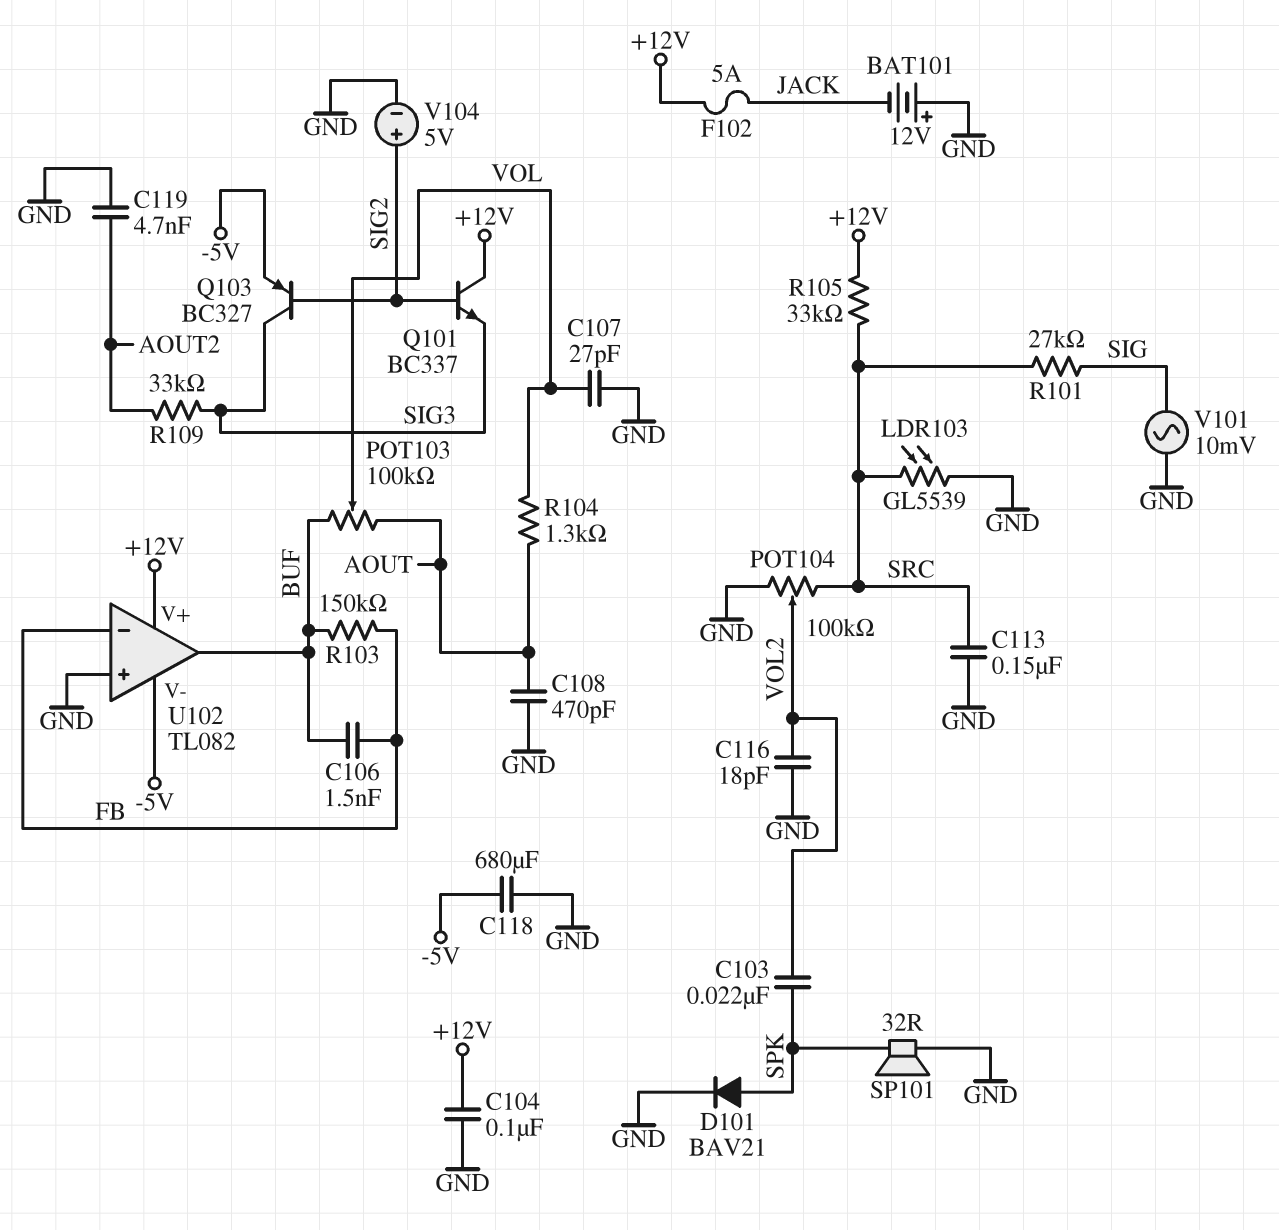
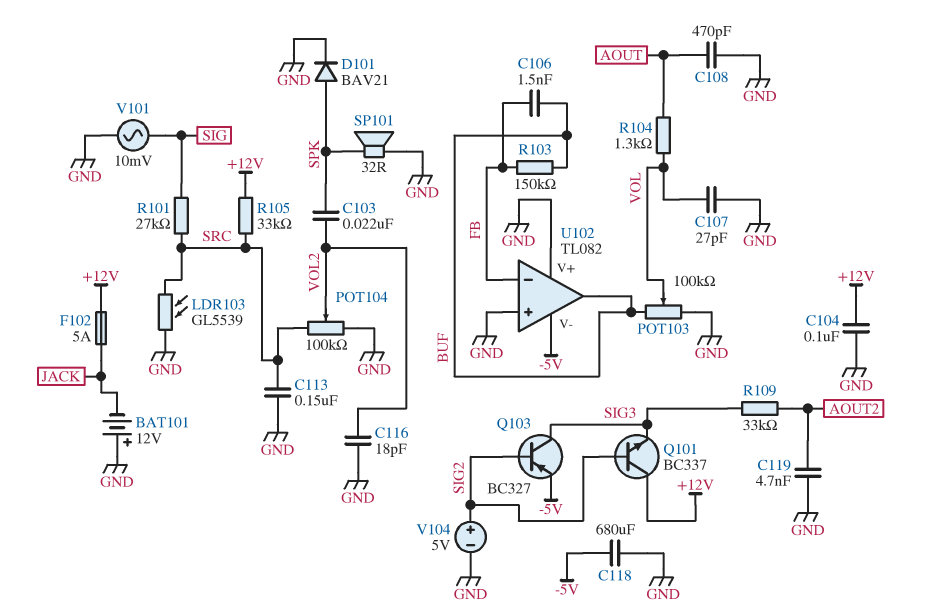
POT103: 100k (AOUT, BUF, wiper VOL) -> 100k (BUF, GND, wiper VOL)
U102 pin V+: +12V -> GND

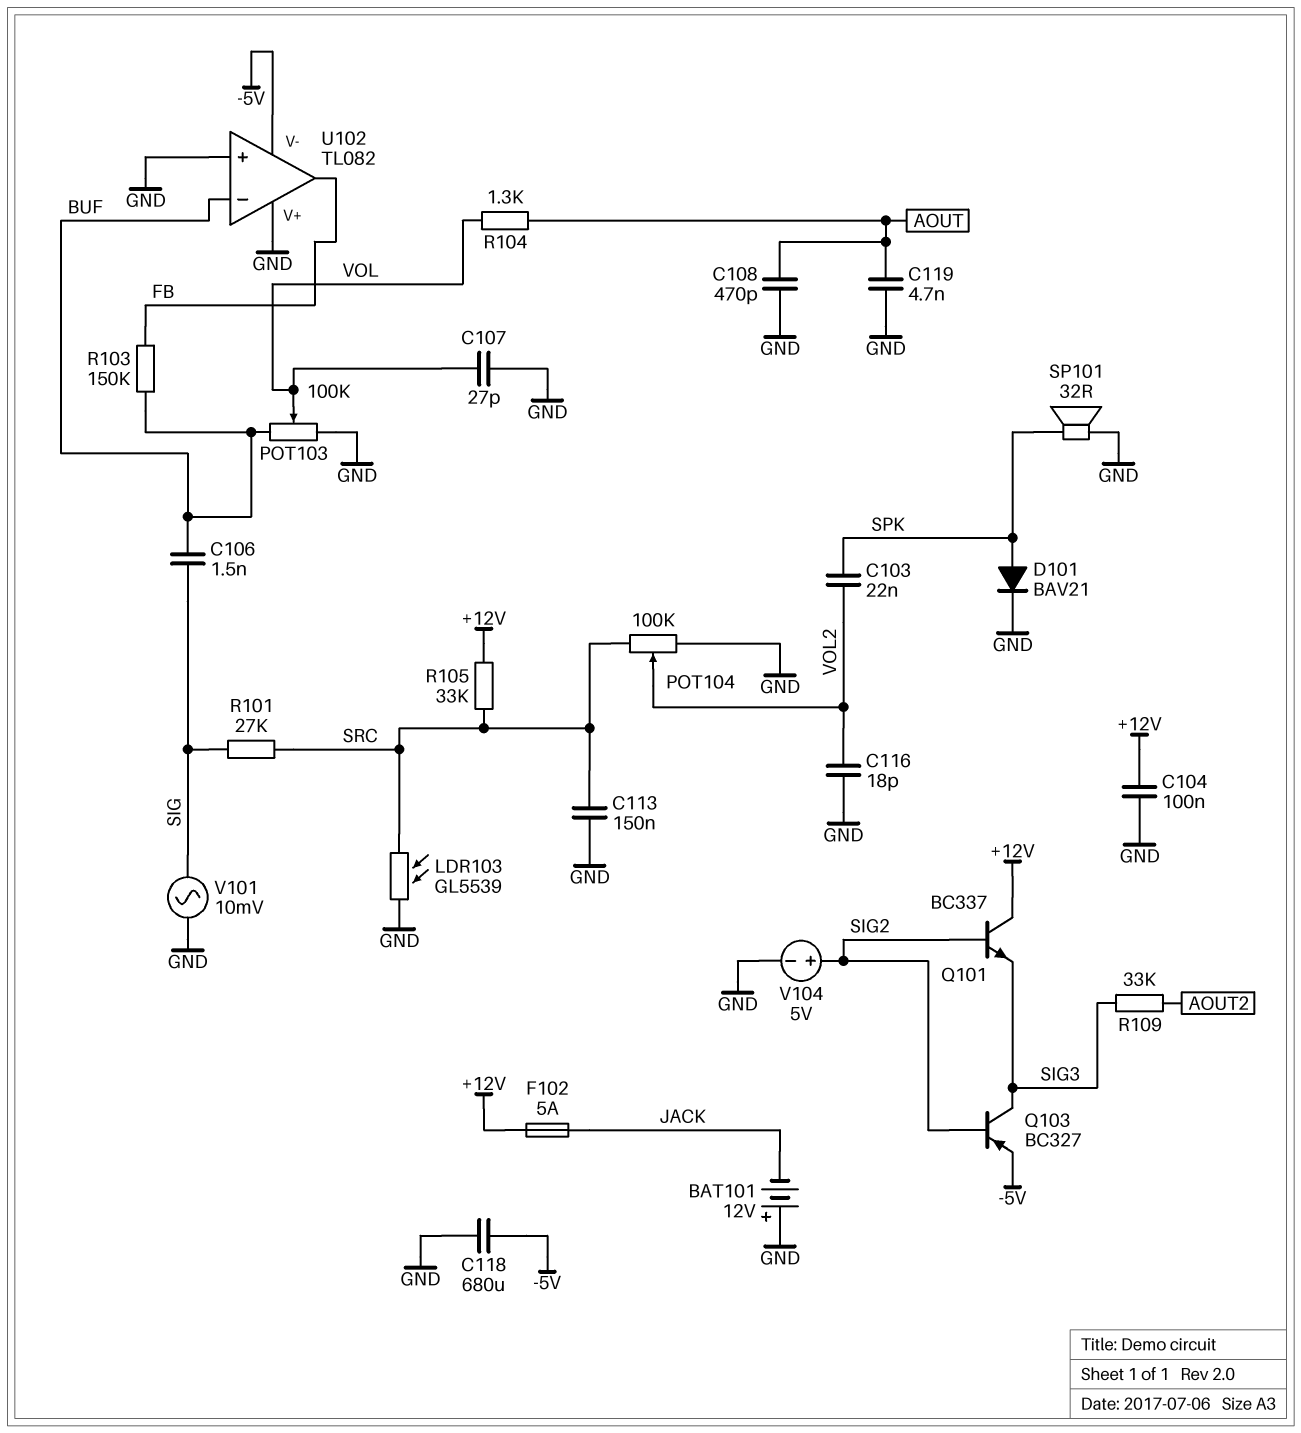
C106: 1.5nF (BUF, FB) -> 1.5nF (BUF, SIG)
C119: 4.7nF (AOUT2, GND) -> 4.7nF (AOUT, GND)
U102 pin in-: FB -> BUF
U102 pin out: BUF -> FB

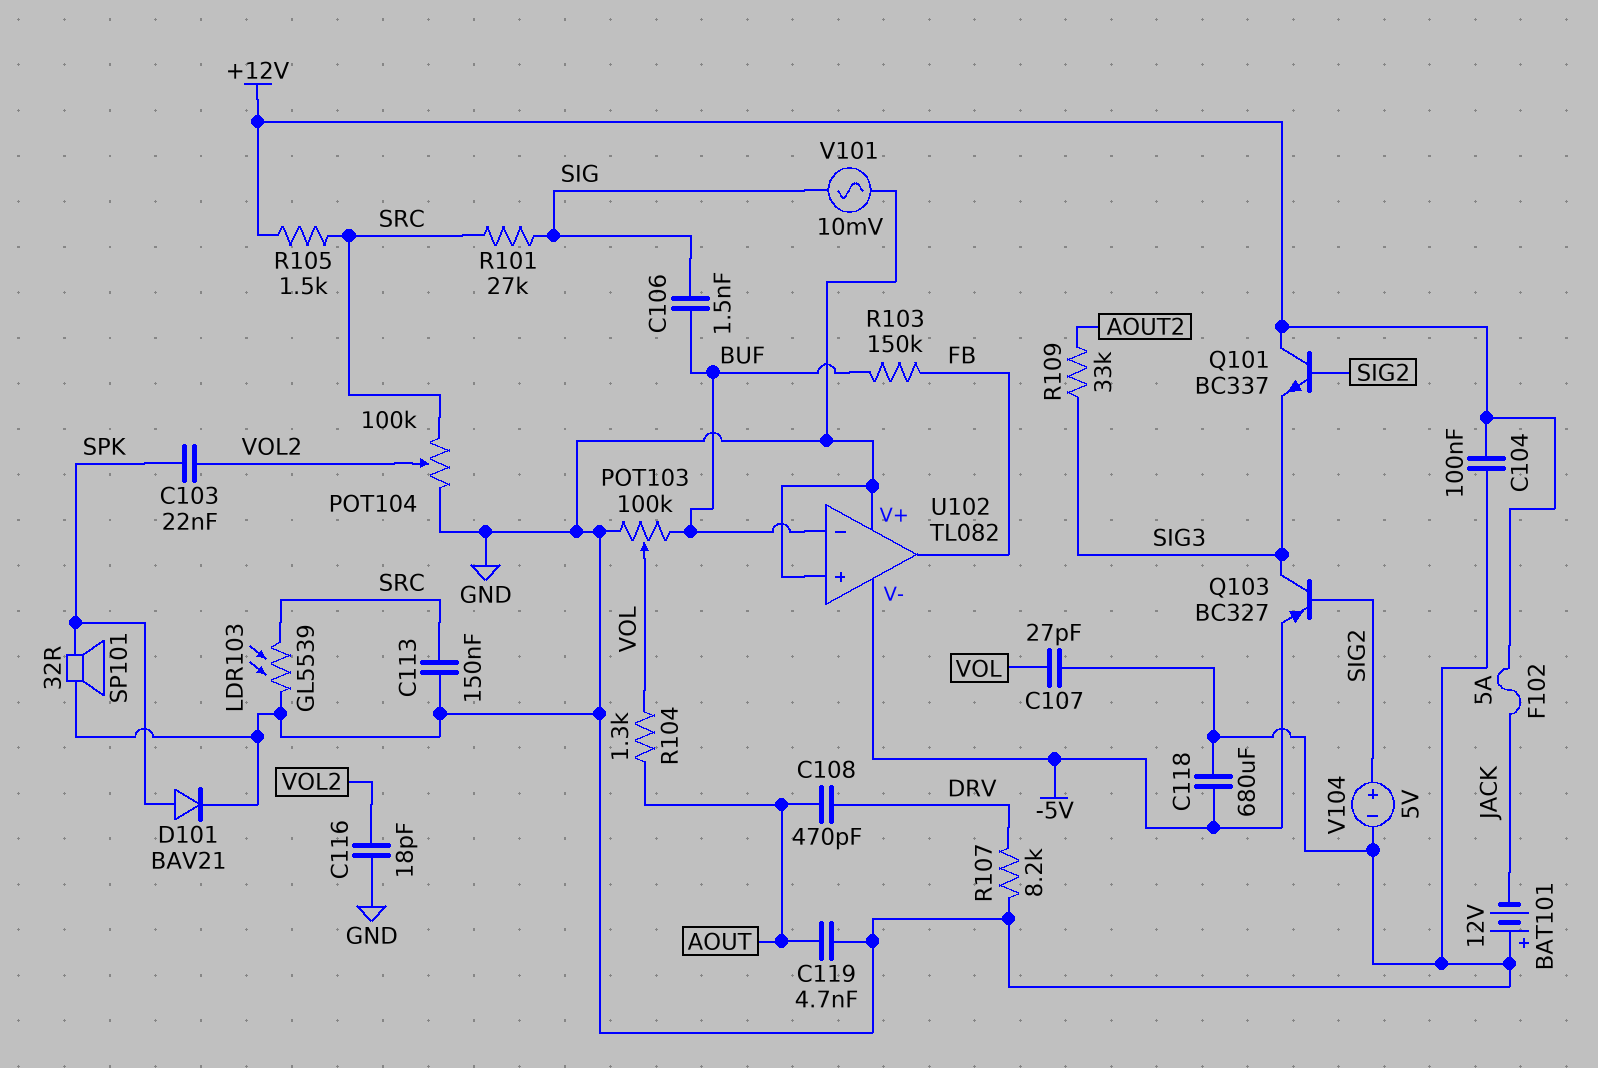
C108: 470pF (AOUT, GND) -> 470pF (AOUT, DRV)
R105: 33k (+12V, SRC) -> 1.5k (+12V, SRC)
R107: none -> 8.2k (DRV, GND)

